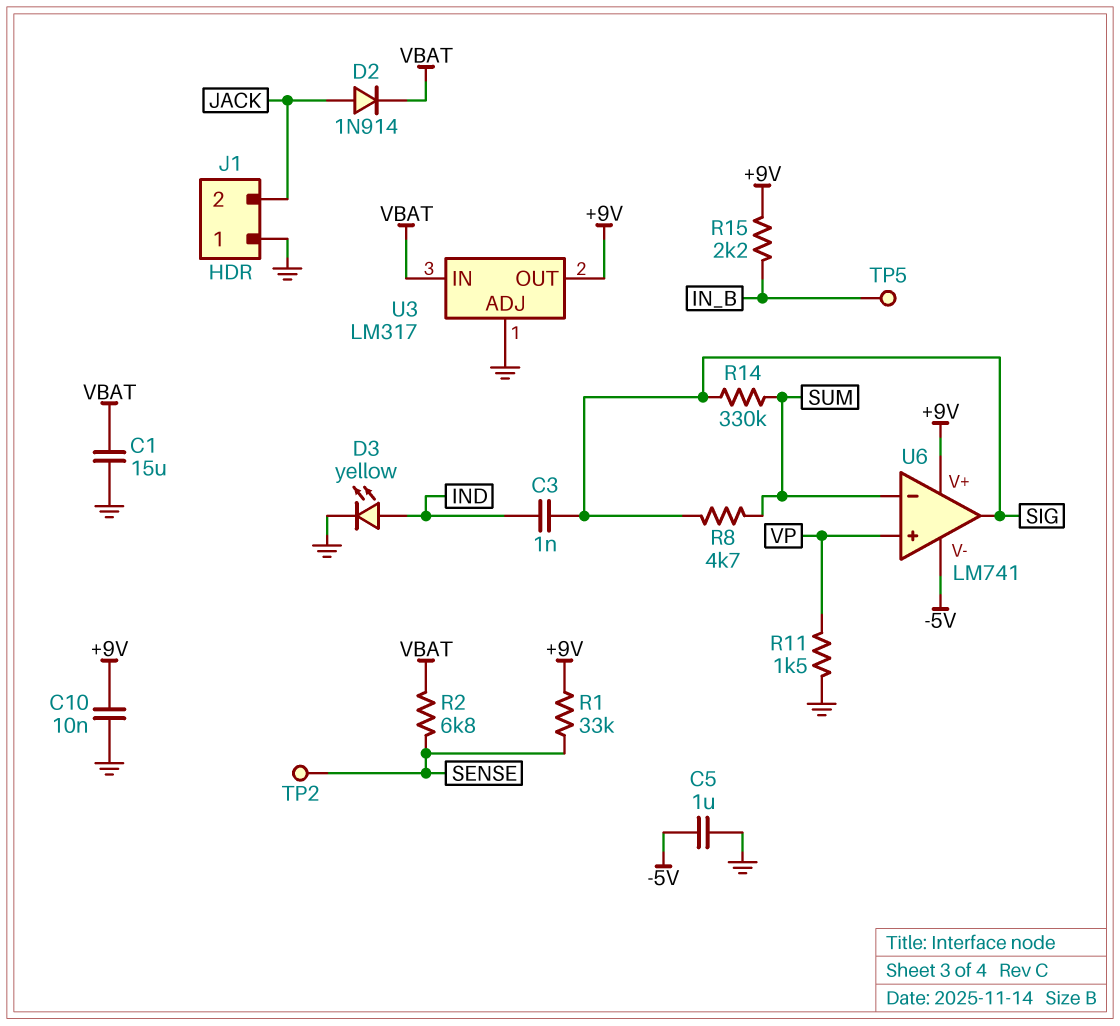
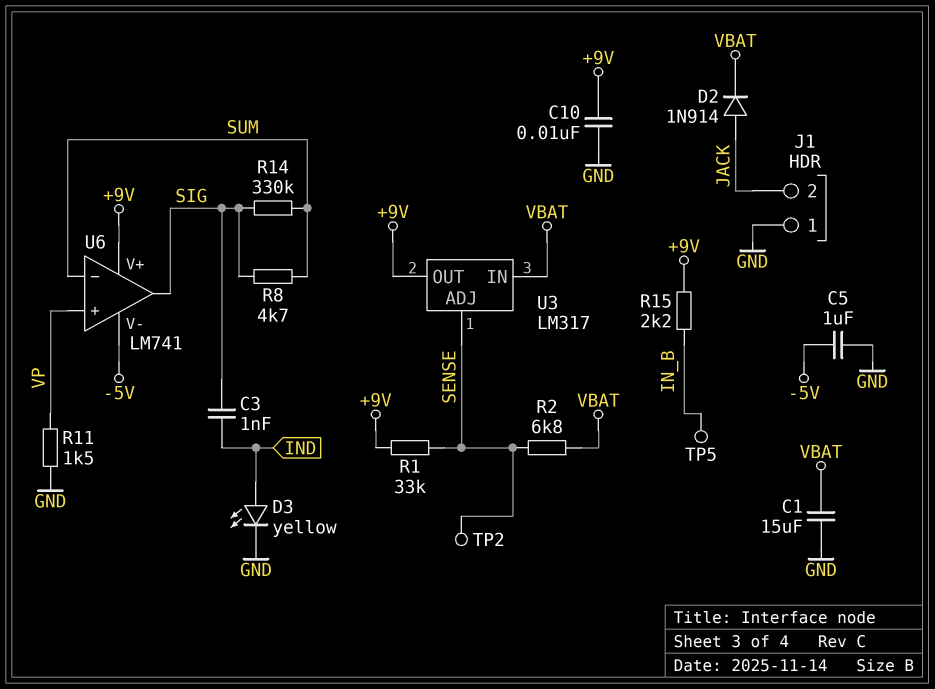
U3 pin ADJ: GND -> SENSE

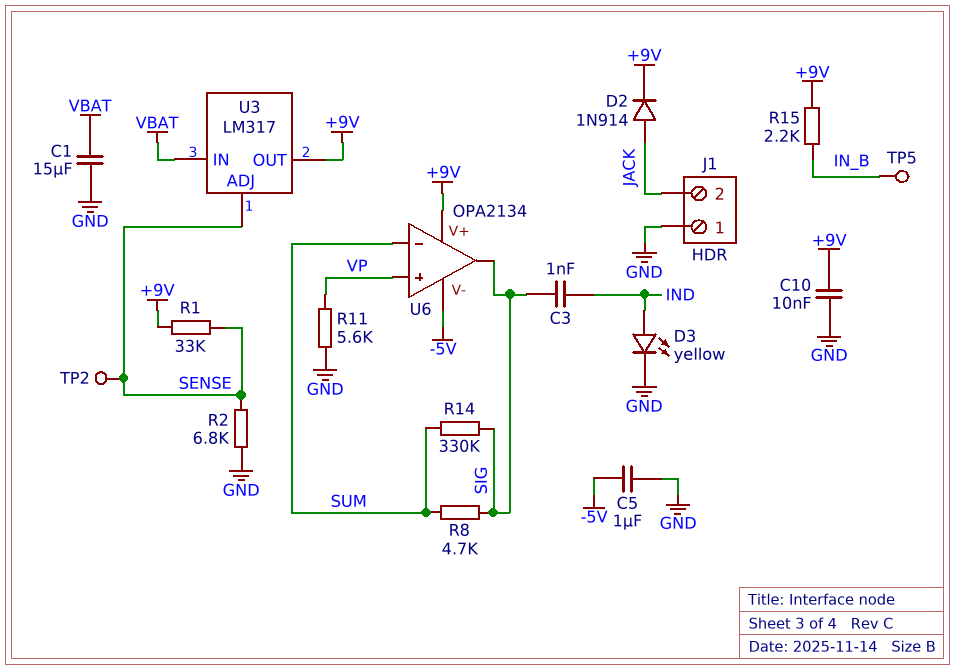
D2: diode 1N914 (A JACK, K VBAT) -> diode 1N914 (A JACK, K +9V)
R2: 6.8k (SENSE, VBAT) -> 6.8k (GND, SENSE)
R11: 1.5k (GND, VP) -> 5.6k (GND, VP)
U6: LM741 -> OPA2134

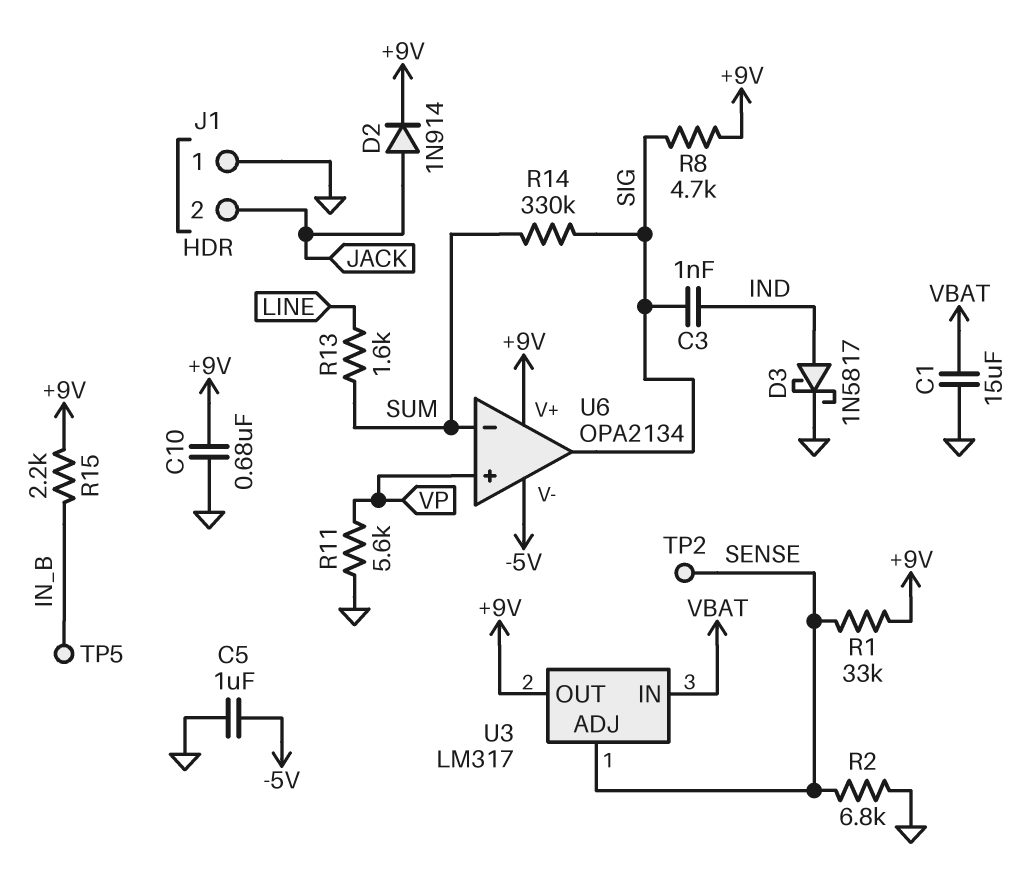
C10: 10nF (+9V, GND) -> 680nF (+9V, GND)
D3: LED yellow (A IND, K GND) -> schottky 1N5817 (A IND, K GND)
R8: 4.7k (SIG, SUM) -> 4.7k (+9V, SIG)
R13: none -> 1.6k (LINE, SUM)

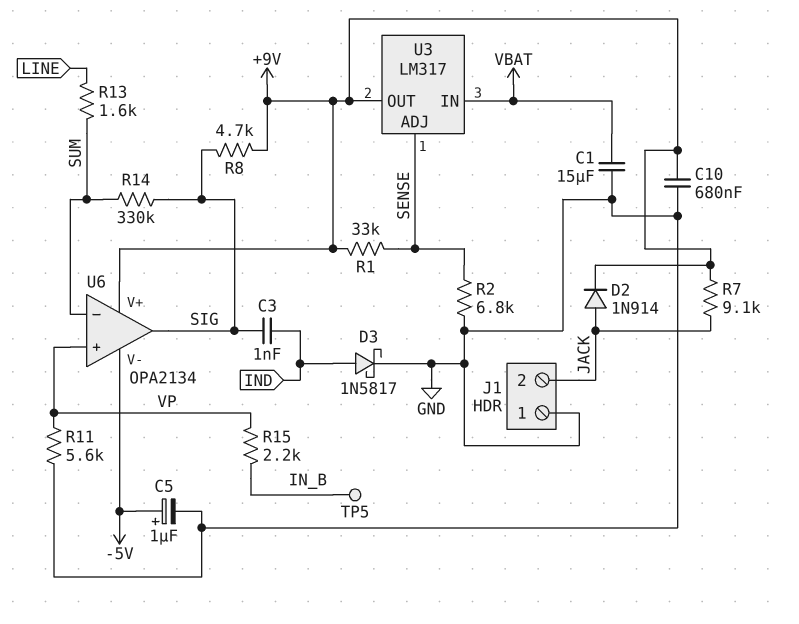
C5: 1uF (-5V, GND) -> 1uF (plus -5V, minus GND)
R7: none -> 9.1k (+9V, JACK)
R15: 2.2k (+9V, IN_B) -> 2.2k (IN_B, VP)
TP2: test point (SENSE) -> none

